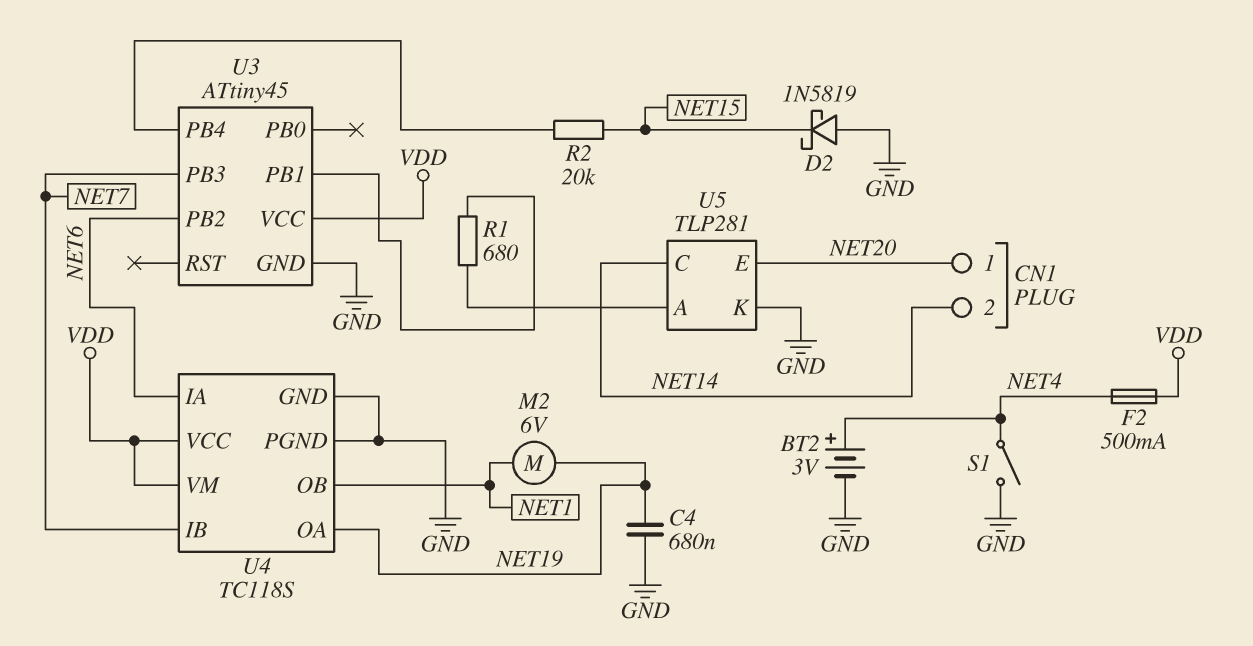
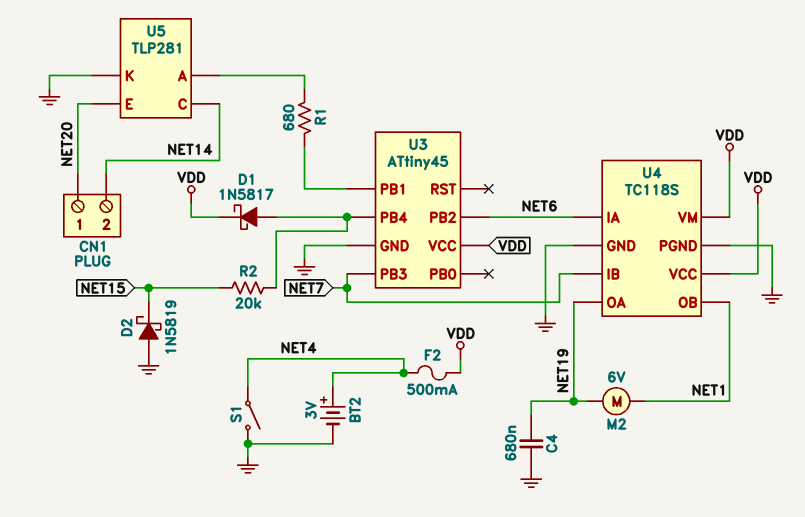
D1: none -> schottky 1N5817 (A U3/PB4, K VDD)

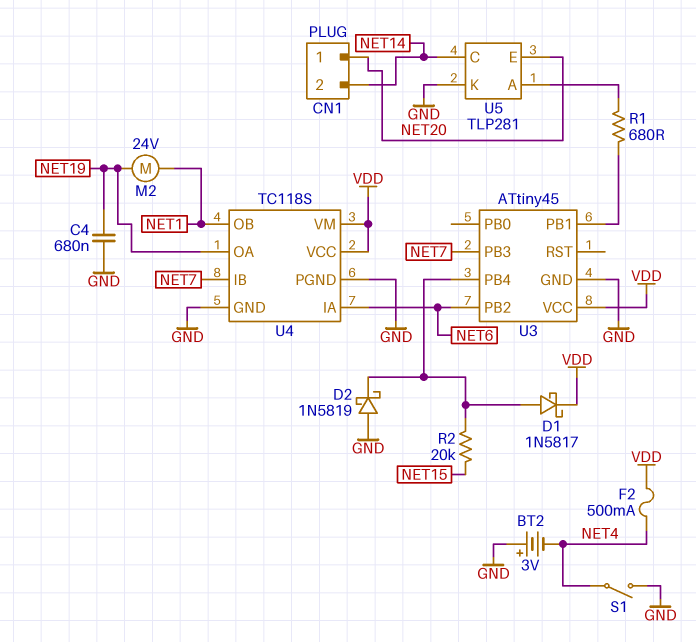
BT2: 3V (plus NET4, minus GND) -> 3V (plus GND, minus NET4)
D2: schottky 1N5819 (A GND, K NET15) -> schottky 1N5819 (A GND, K U3/PB4)
M2: motor 6V (NET1, NET19) -> motor 24V (NET1, NET19)

